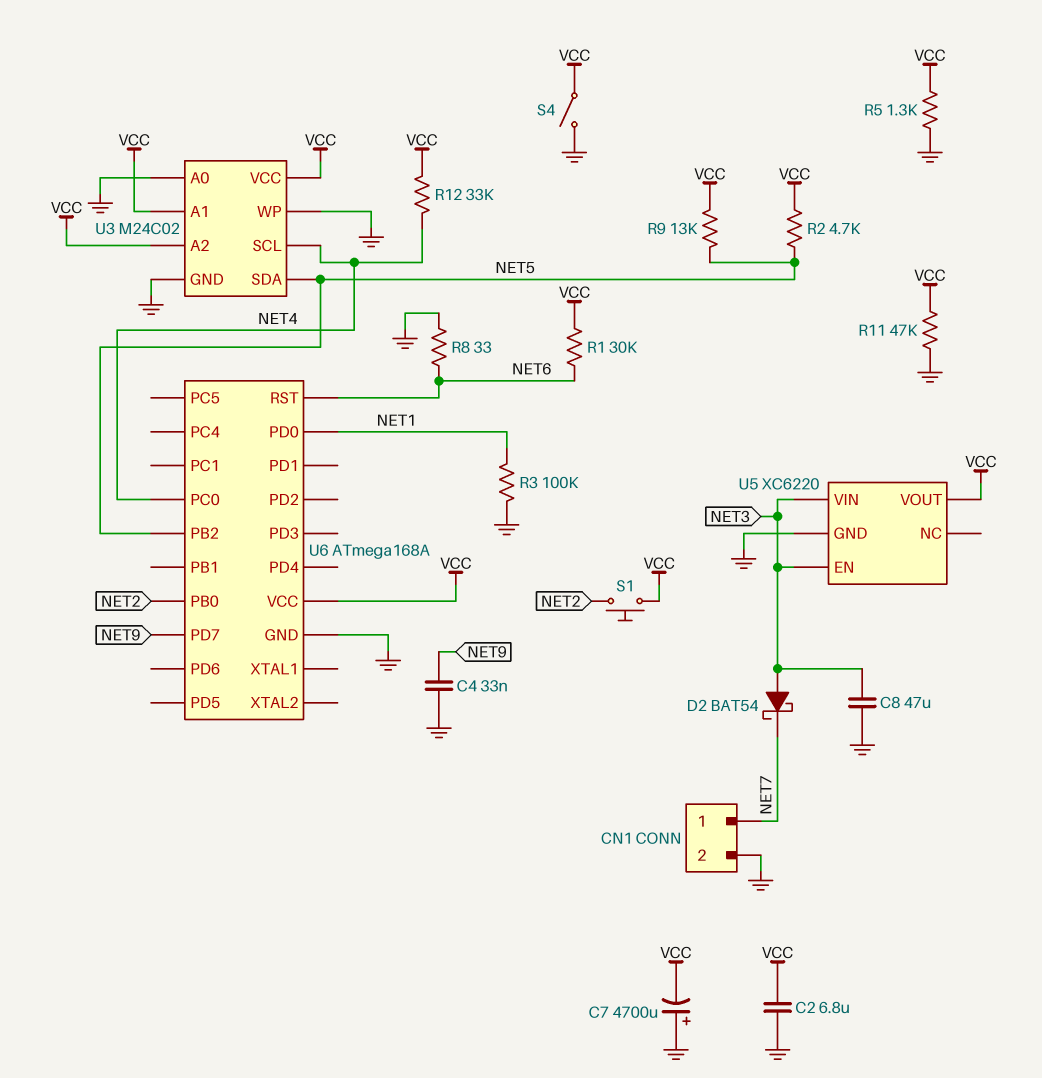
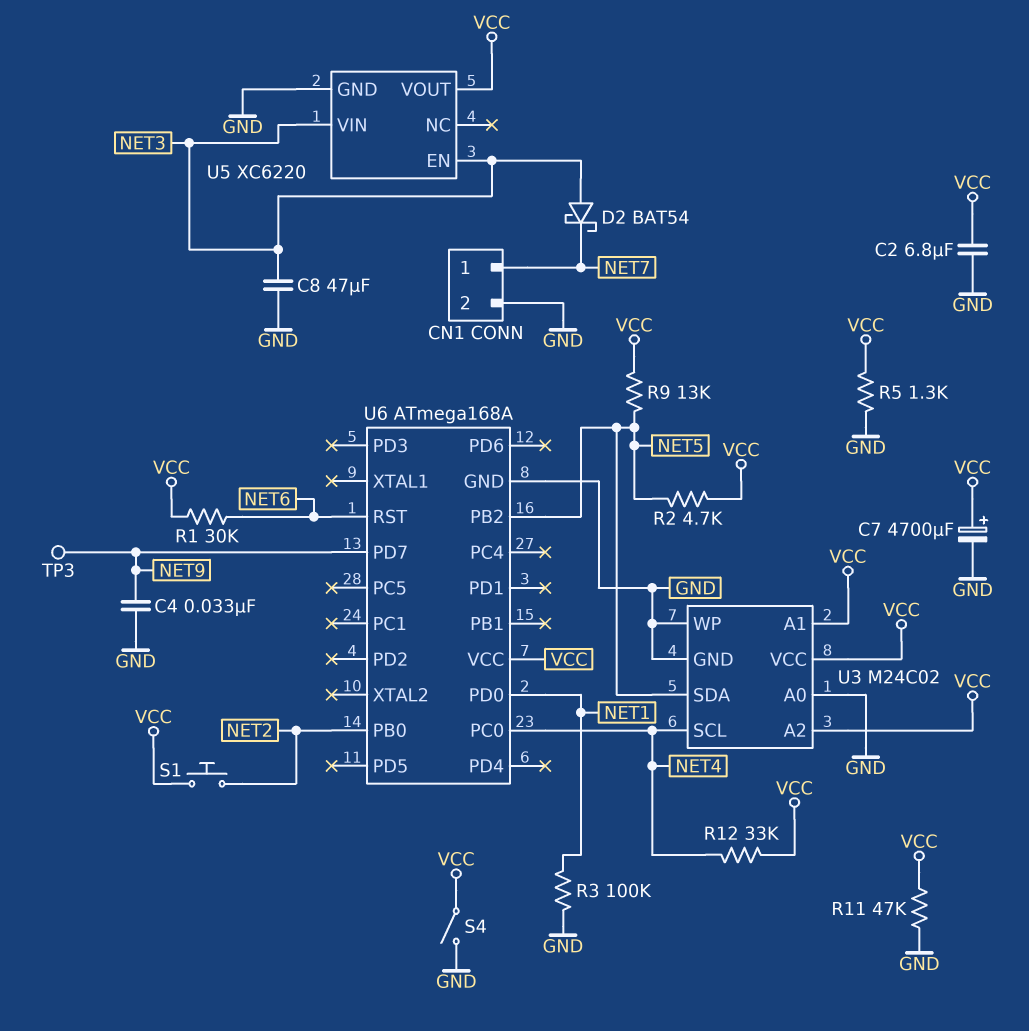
C7: 4700uF (plus GND, minus VCC) -> 4700uF (plus VCC, minus GND)
R8: 33 (GND, NET6) -> none
TP3: none -> test point (NET9)

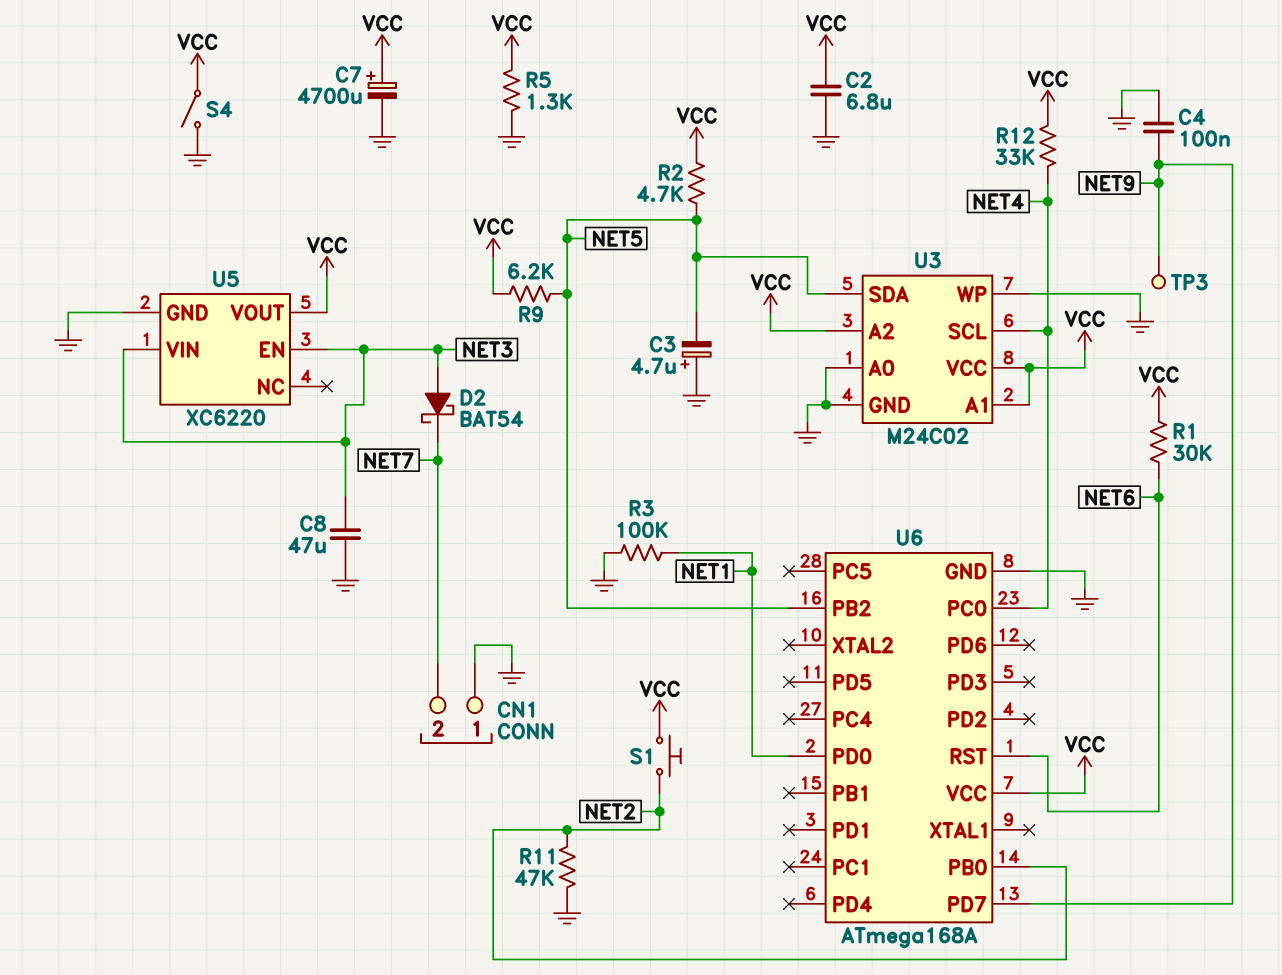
C3: none -> 4.7uF (plus GND, minus NET5)
C4: 33nF (GND, NET9) -> 100nF (GND, NET9)
CN1 pin 1: NET7 -> GND
CN1 pin 2: GND -> NET7
R9: 13k (NET5, VCC) -> 6.2k (NET5, VCC)
R11: 47k (GND, VCC) -> 47k (GND, NET2)

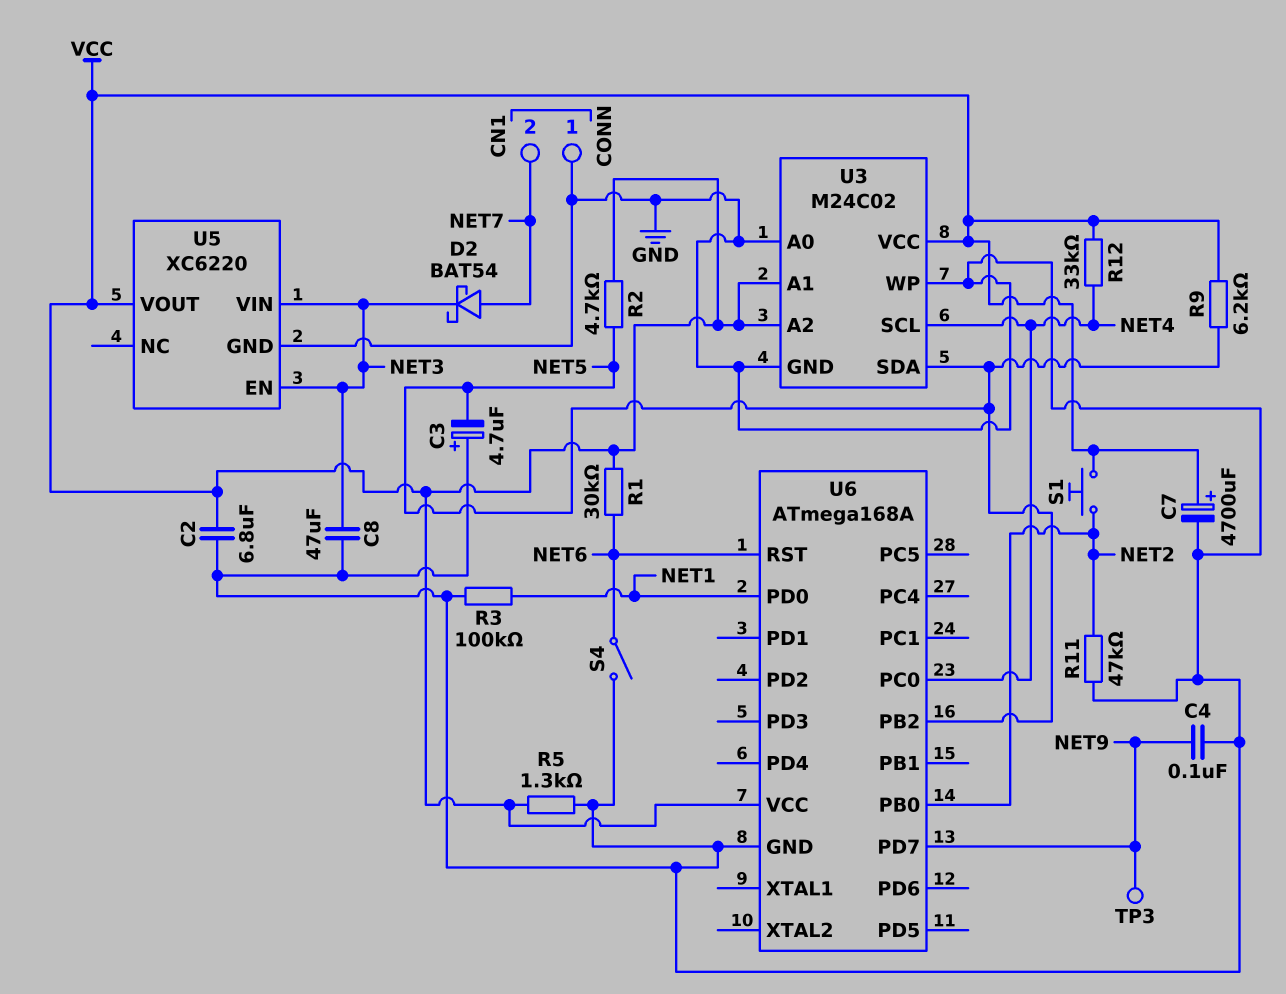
D2: schottky BAT54 (A NET3, K NET7) -> schottky BAT54 (A NET7, K NET3)
S4: switch (GND, VCC) -> switch (GND, NET6)

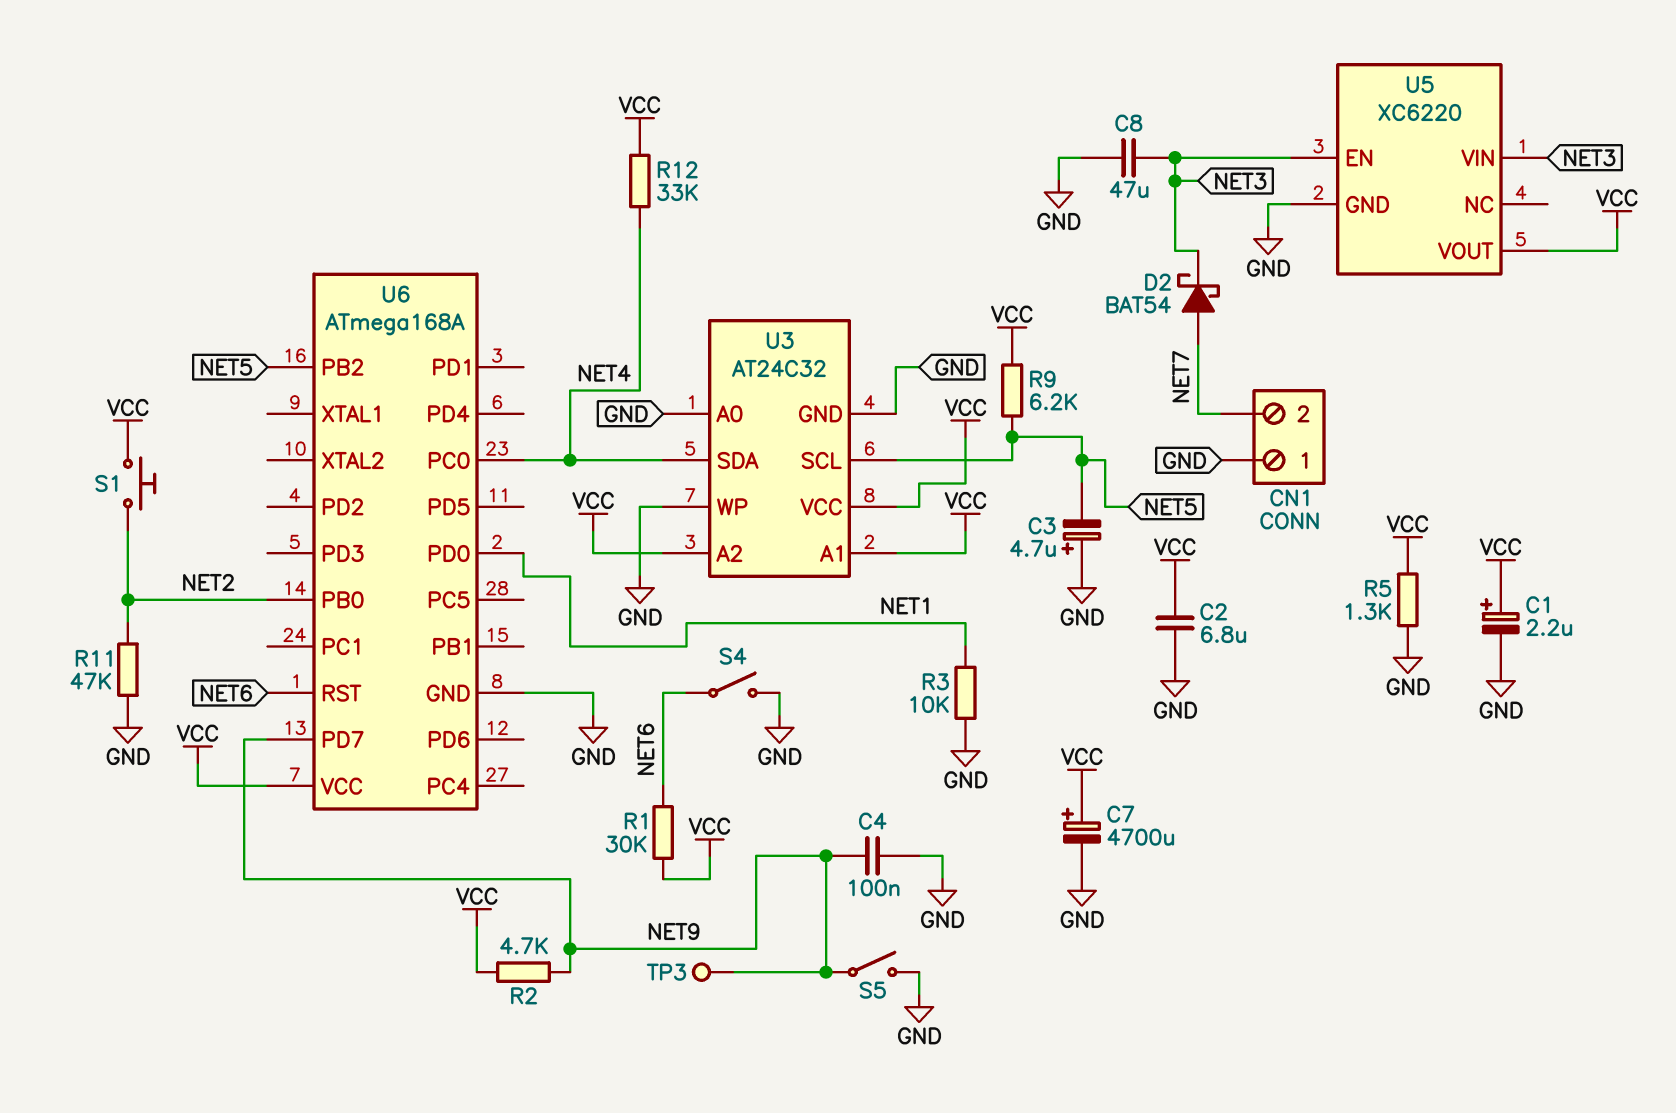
C1: none -> 2.2uF (plus VCC, minus GND)
R2: 4.7k (NET5, VCC) -> 4.7k (NET9, VCC)
R3: 100k (GND, NET1) -> 10k (GND, NET1)
S5: none -> switch (GND, NET9)
U3: M24C02 -> AT24C32
U3 pin SCL: NET4 -> NET5
U3 pin SDA: NET5 -> NET4

